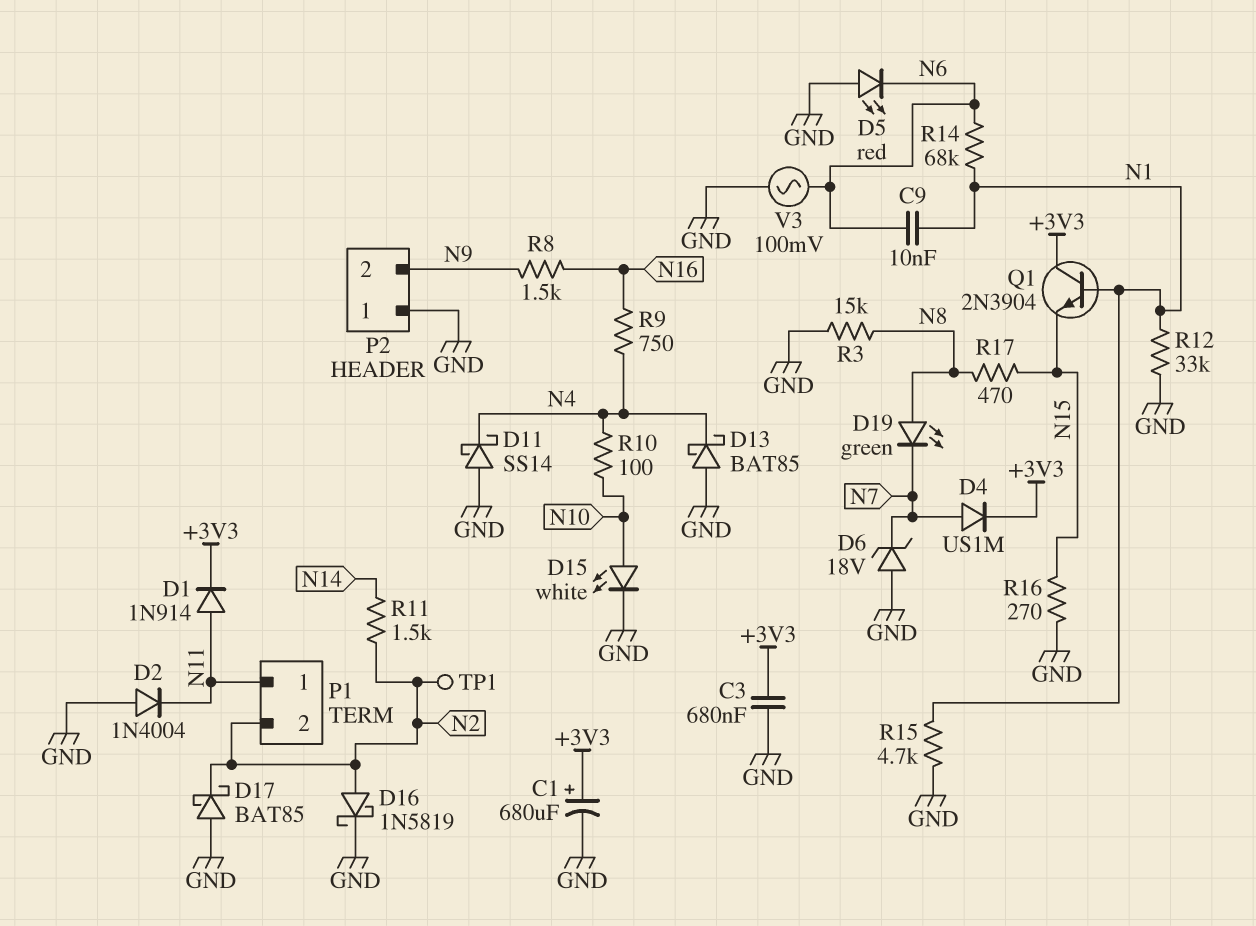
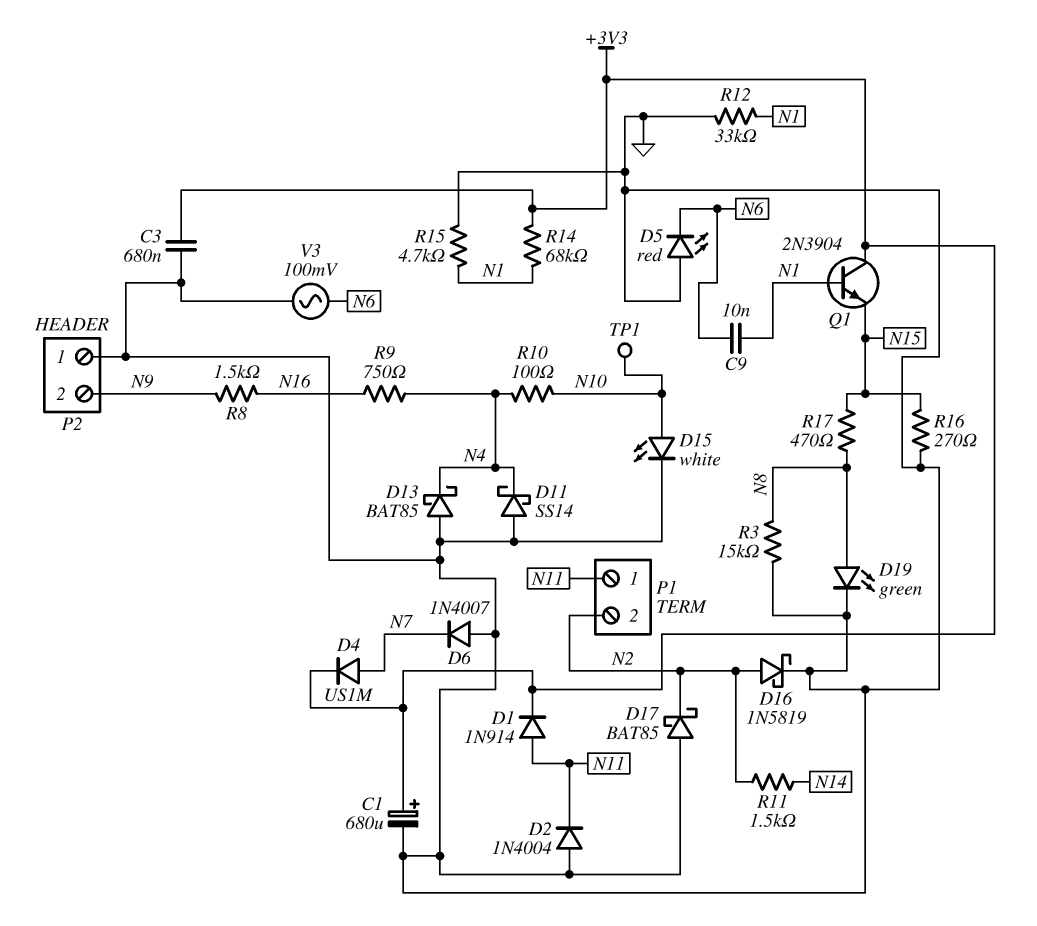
D6: zener 18V (A GND, K N7) -> diode 1N4007 (A GND, K N7)
D19: LED green (A N8, K N7) -> LED green (A N8, K GND)
R14: 68k (N1, N6) -> 68k (+3V3, N1)
TP1: test point (N2) -> test point (N10)

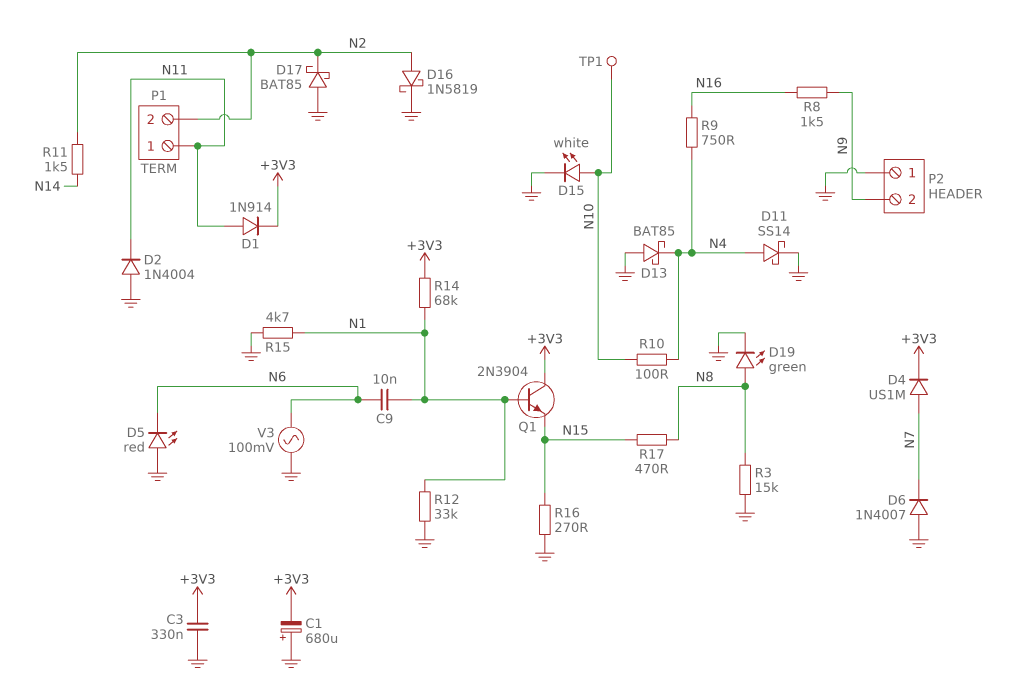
C1: 680uF (plus +3V3, minus GND) -> 680uF (plus GND, minus +3V3)
C3: 680nF (+3V3, GND) -> 330nF (+3V3, GND)
D11: schottky SS14 (A GND, K N4) -> schottky SS14 (A N4, K GND)

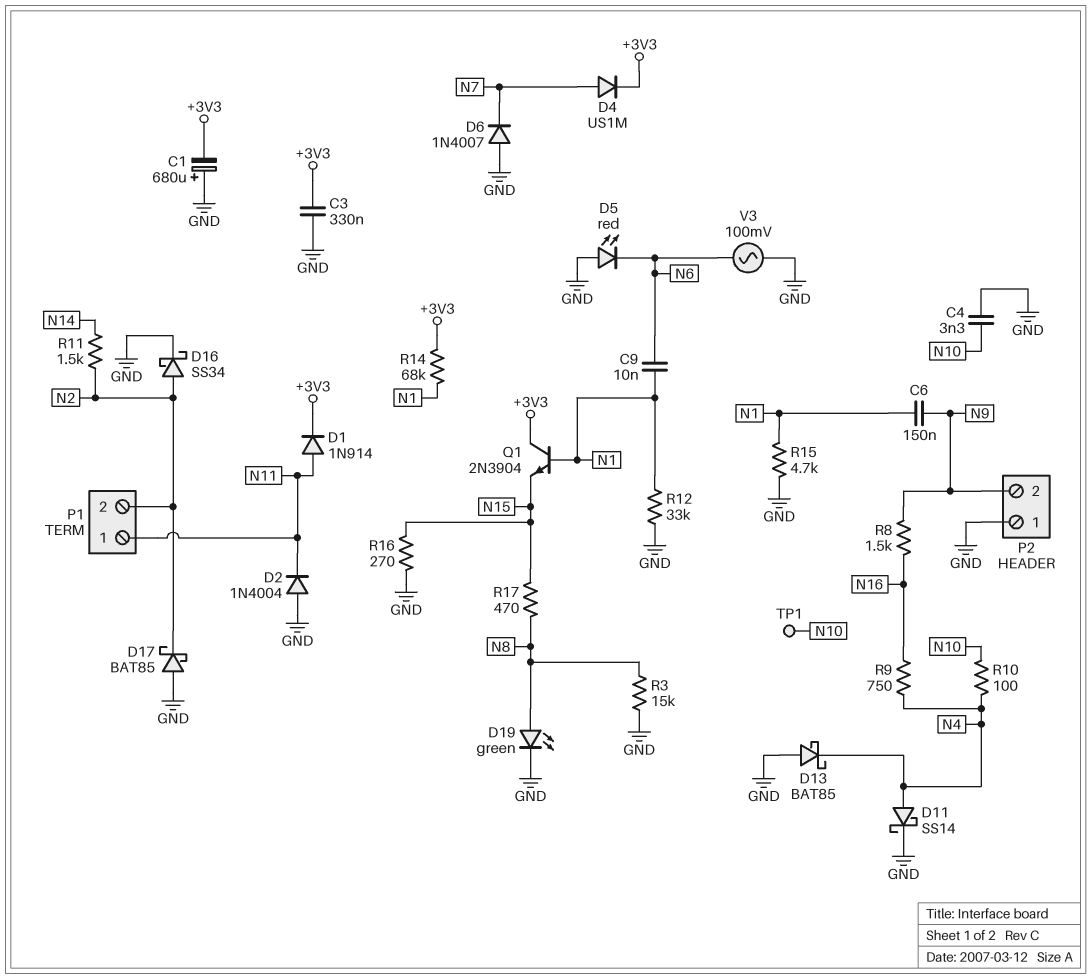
C4: none -> 3.3nF (GND, N10)
C6: none -> 150nF (N1, N9)
D15: LED white (A N10, K GND) -> none
D16: schottky 1N5819 (A N2, K GND) -> schottky SS34 (A N2, K GND)

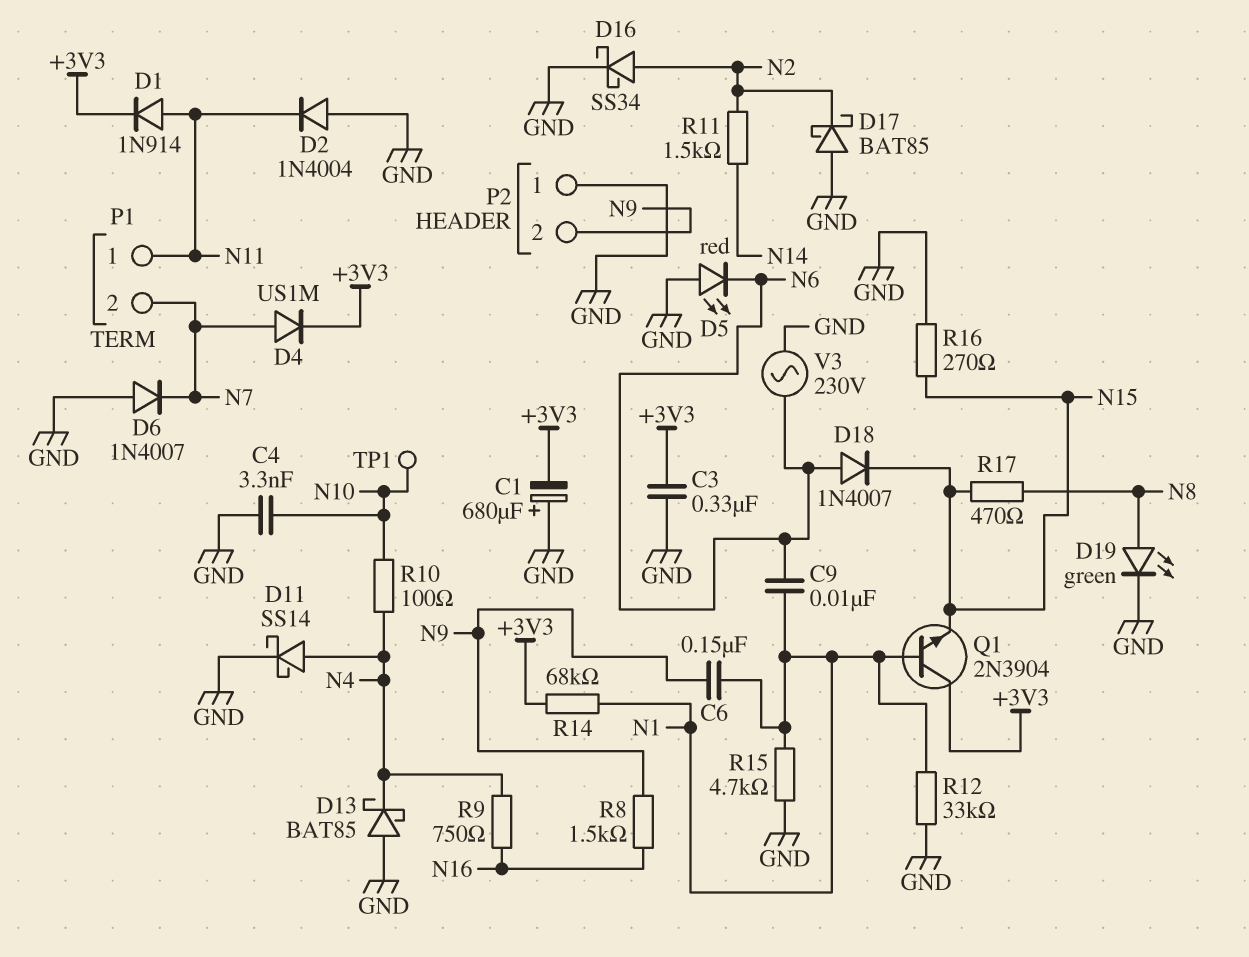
D18: none -> diode 1N4007 (A N6, K N15)
P1 pin 2: N2 -> N7
R3: 15k (GND, N8) -> none
V3: AC 100mV (GND, N6) -> AC 230V (GND, N6)

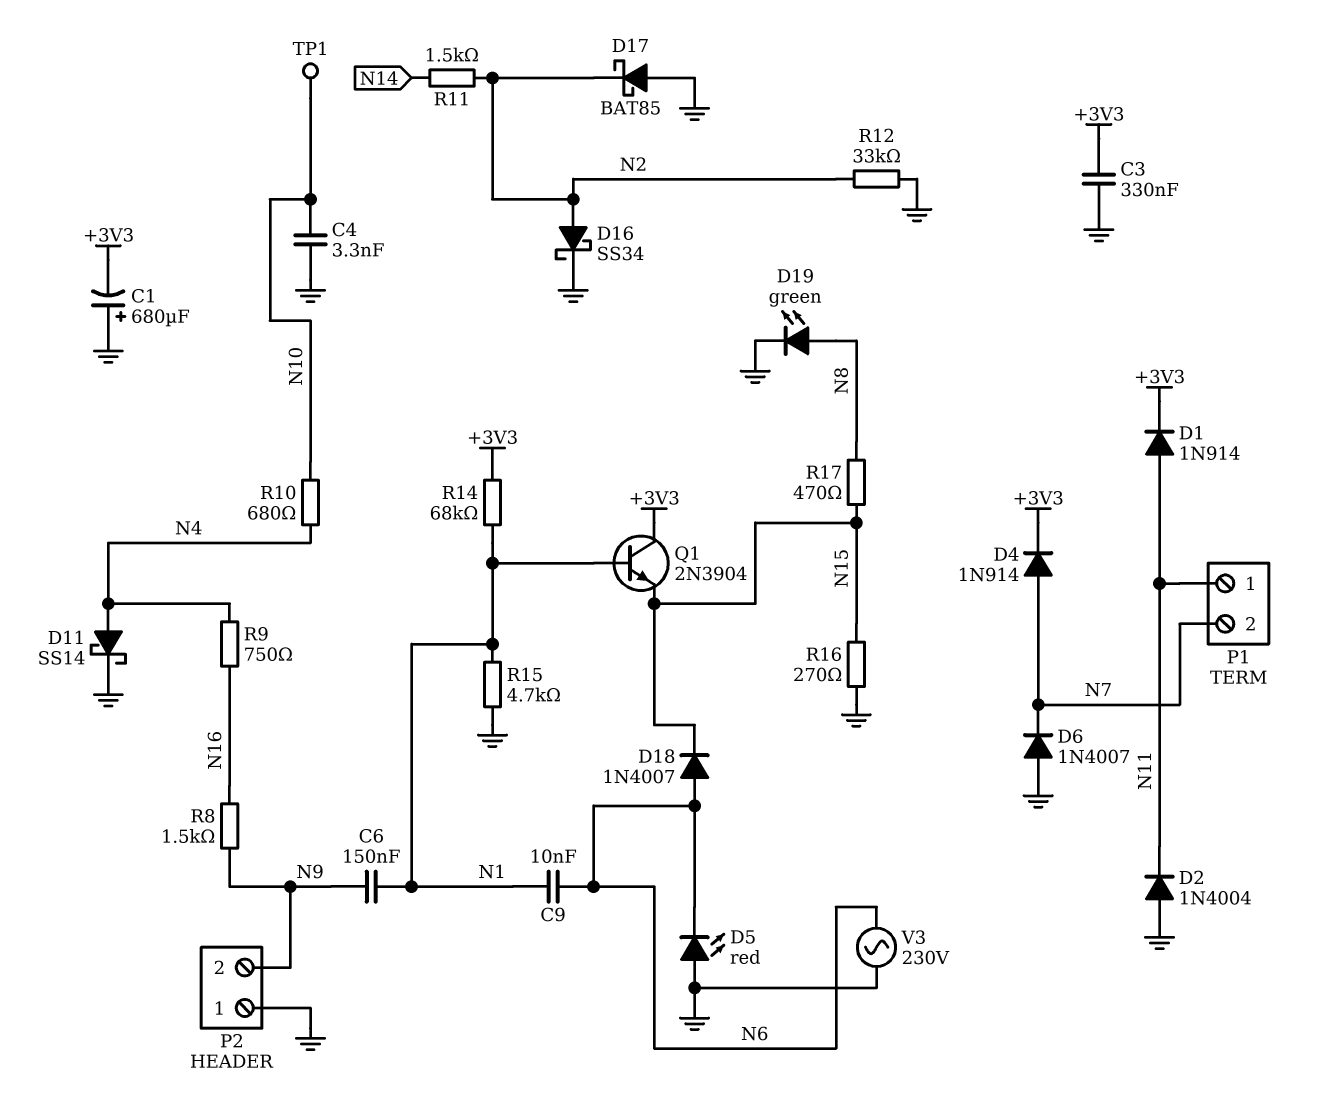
D4: diode US1M (A N7, K +3V3) -> diode 1N914 (A N7, K +3V3)
D13: schottky BAT85 (A GND, K N4) -> none
R10: 100 (N4, N10) -> 680 (N4, N10)
R12: 33k (GND, N1) -> 33k (GND, N2)

